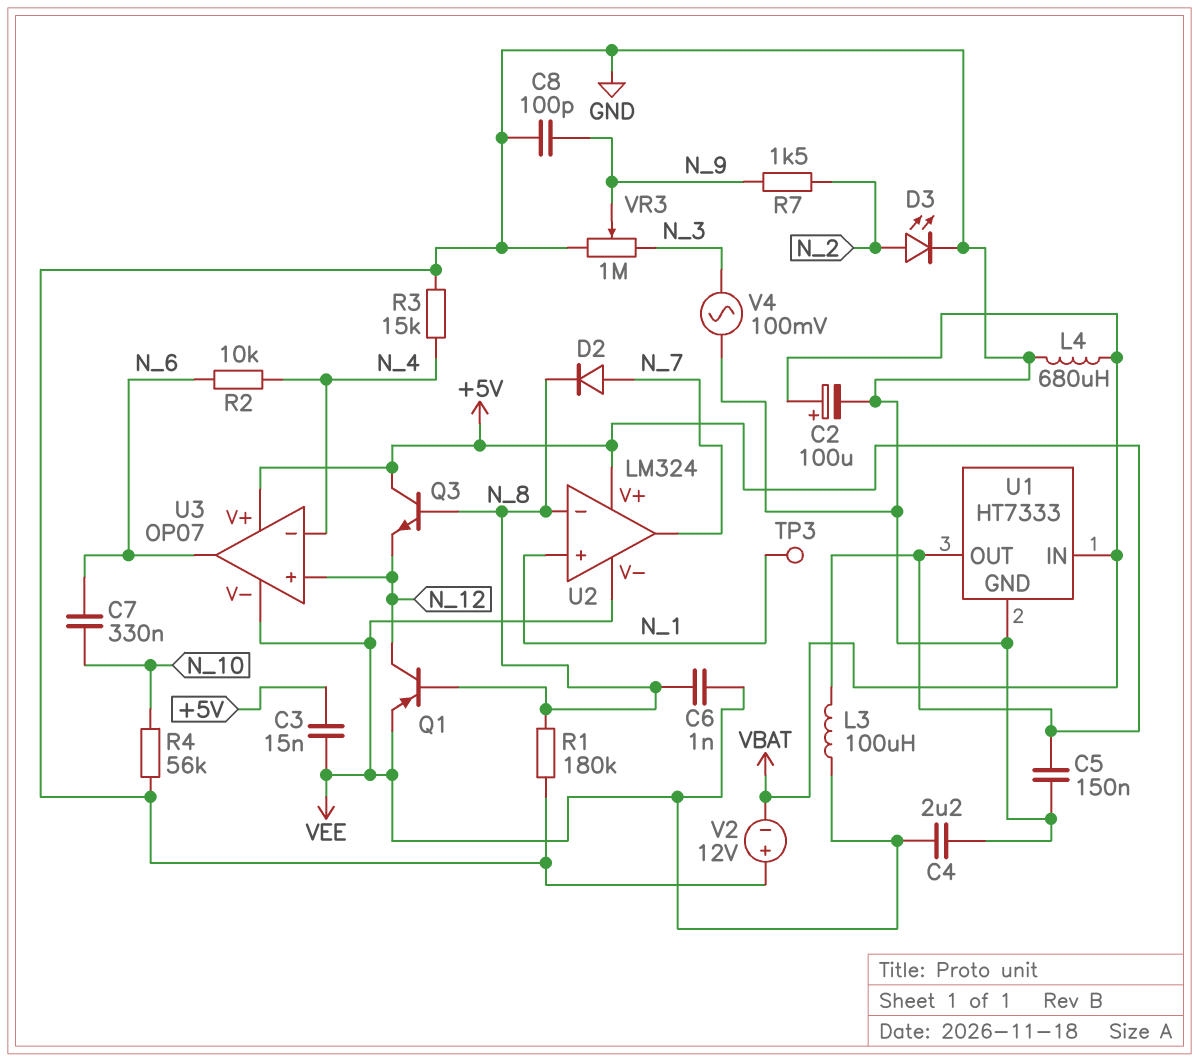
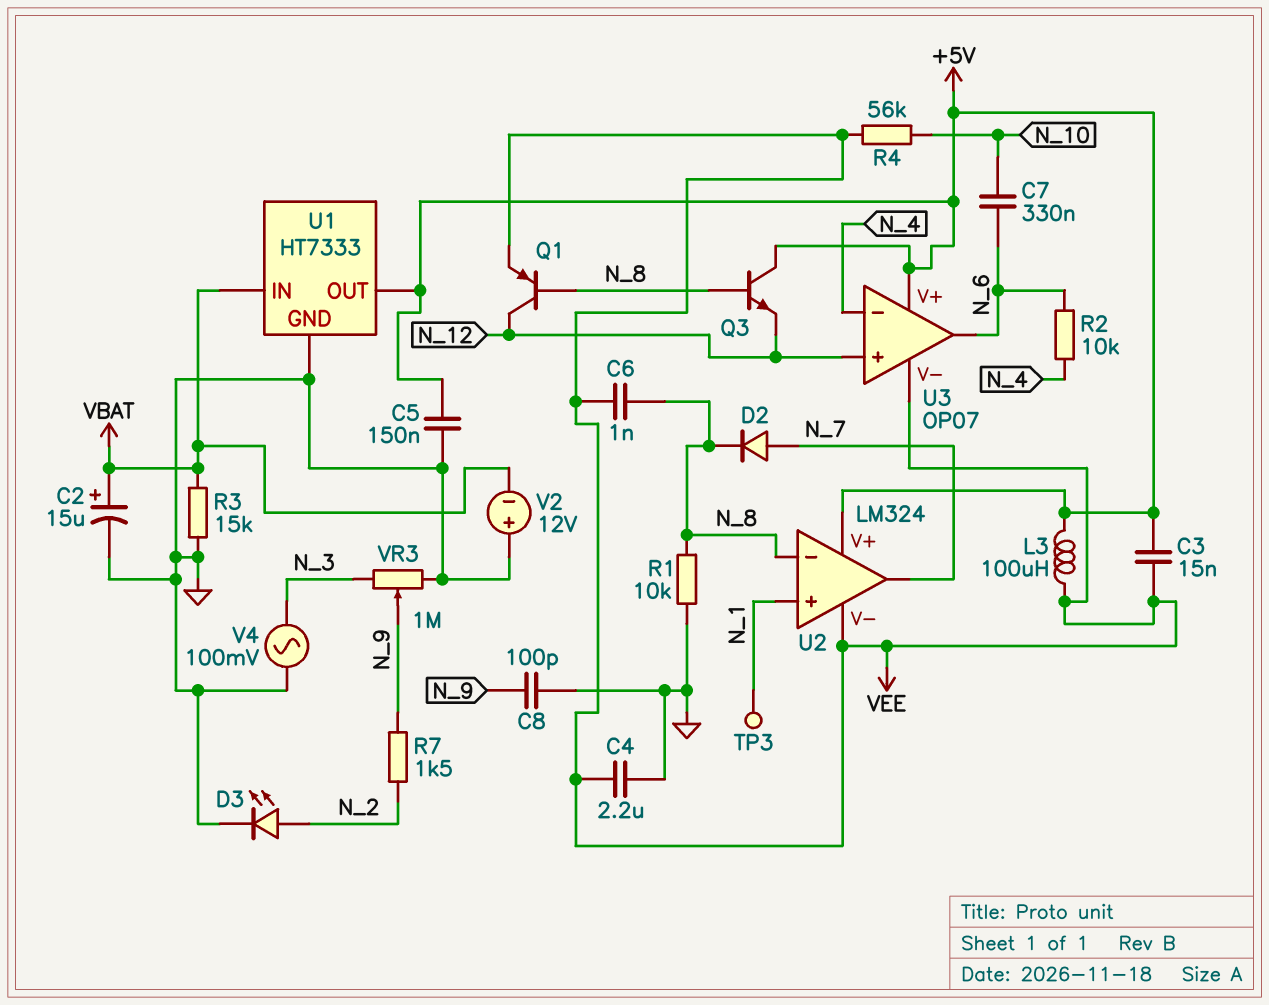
C2: 100uF (plus VBAT, minus GND) -> 15uF (plus VBAT, minus GND)
L4: 680uH (GND, VBAT) -> none
R1: 180k (GND, N_8) -> 10k (GND, N_8)
R3: 15k (GND, N_4) -> 15k (GND, VBAT)
R4: 56k (GND, N_10) -> 56k (N_10, VEE)

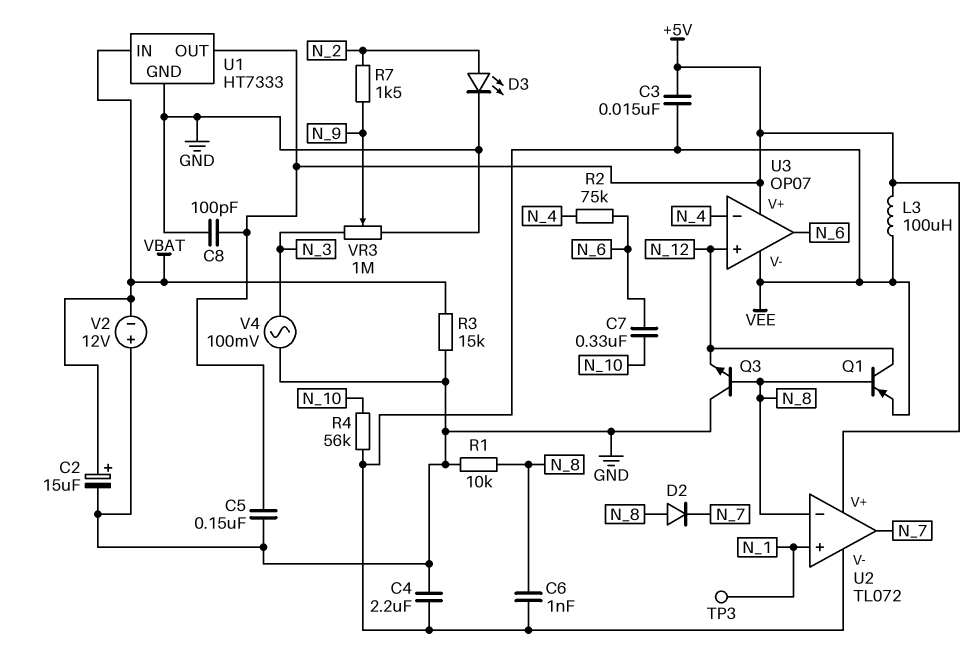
C8: 100pF (GND, N_9) -> 100pF (+5V, GND)
D2: diode (A N_7, K N_8) -> diode (A N_8, K N_7)
Q3: NPN (B N_8, C +5V, E N_12) -> NPN (B N_8, C GND, E N_12)
R2: 10k (N_4, N_6) -> 75k (N_4, N_6)
U2: LM324 -> TL072

